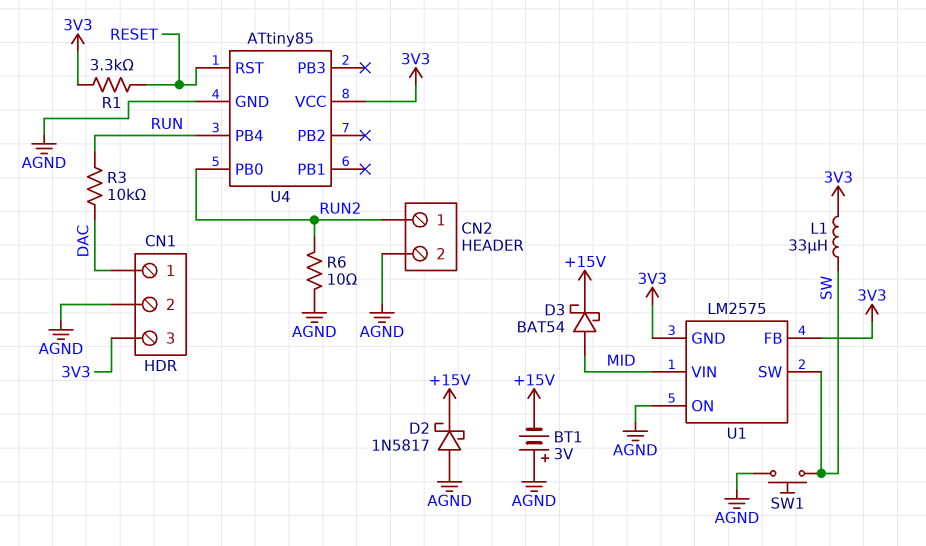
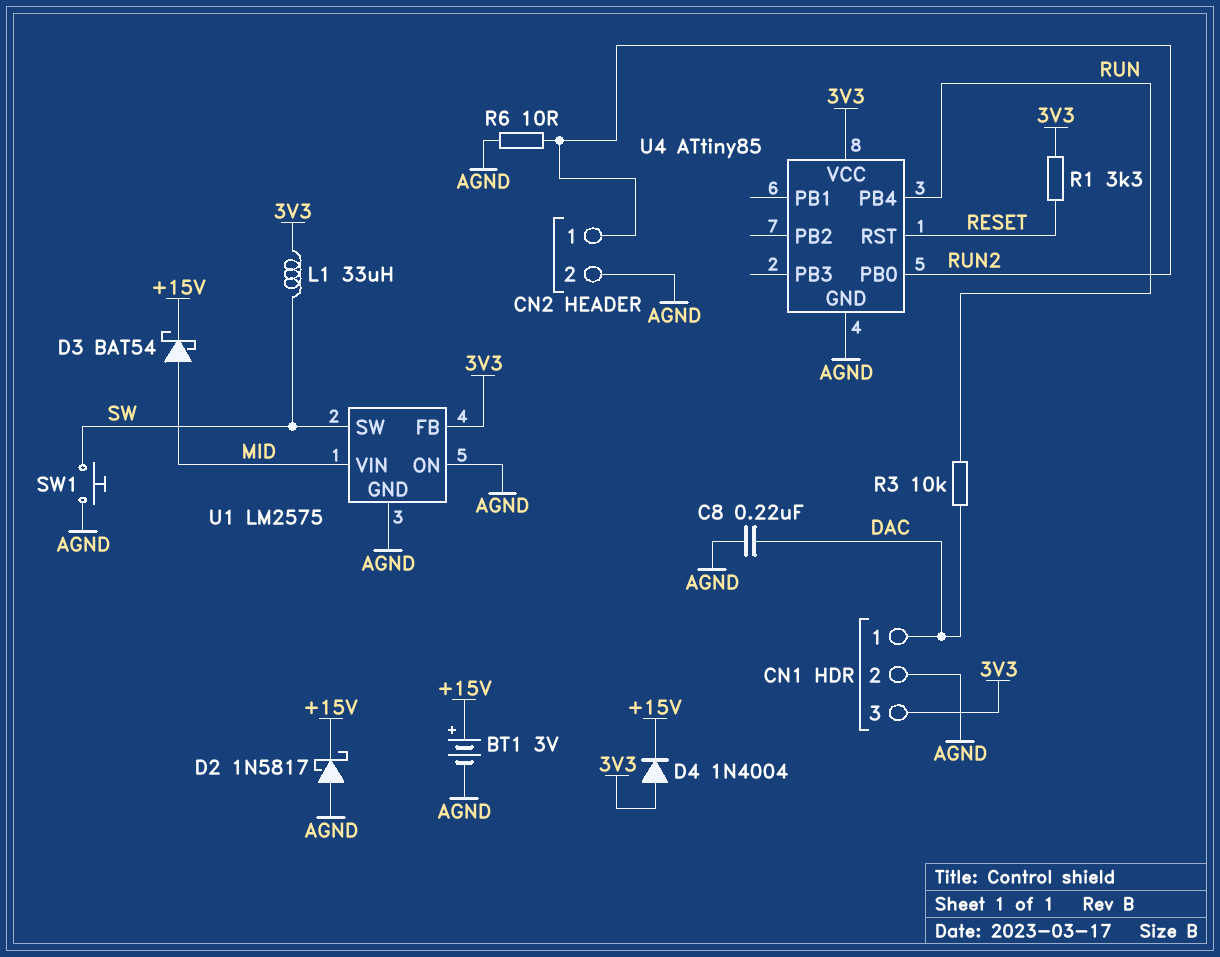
BT1: 3V (plus AGND, minus +15V) -> 3V (plus +15V, minus AGND)
C8: none -> 220nF (AGND, DAC)
D4: none -> diode 1N4004 (A 3V3, K +15V)
U1 pin GND: 3V3 -> AGND

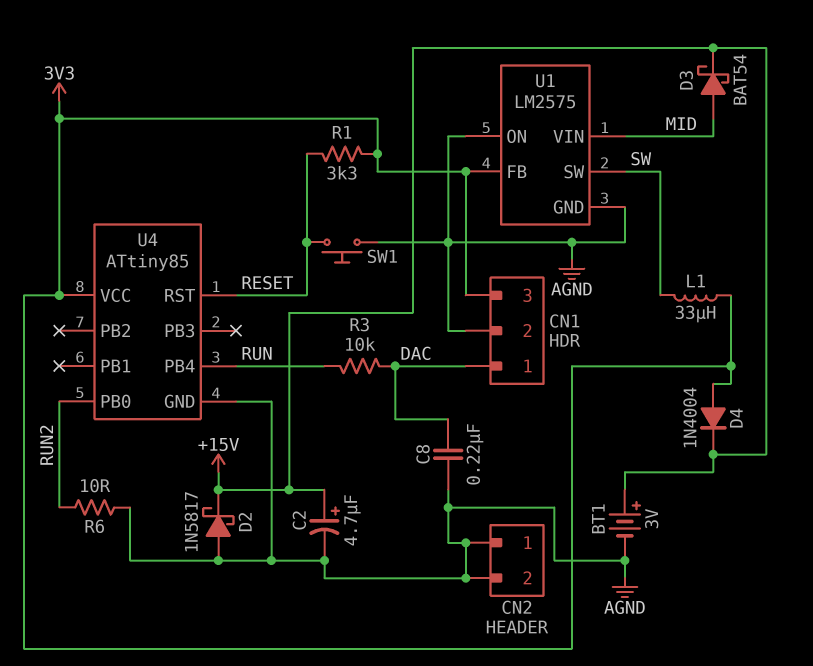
C2: none -> 4.7uF (plus +15V, minus AGND)
CN2 pin 1: RUN2 -> AGND
SW1: button (AGND, SW) -> button (AGND, RESET)

